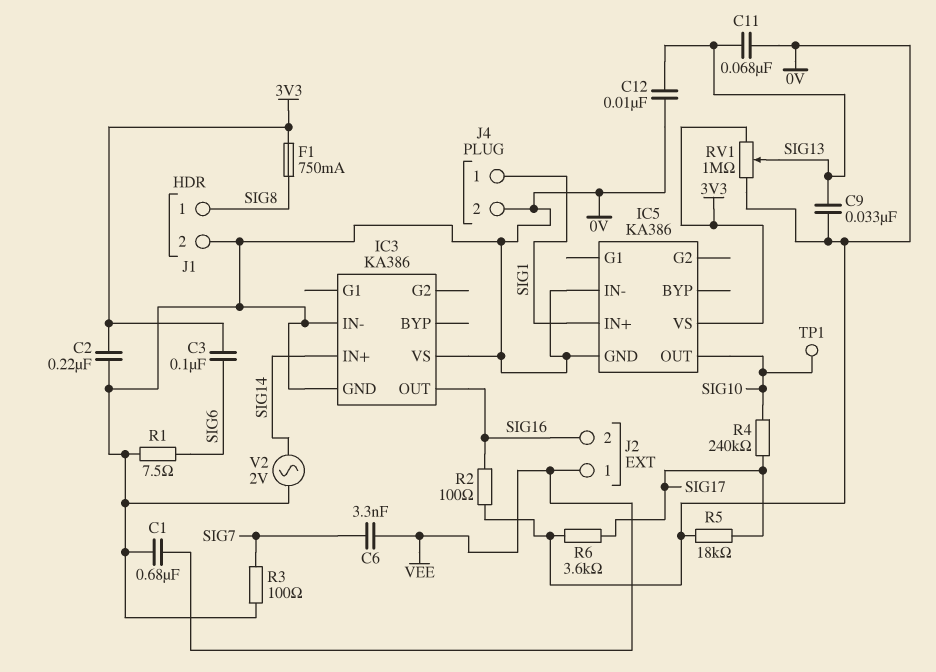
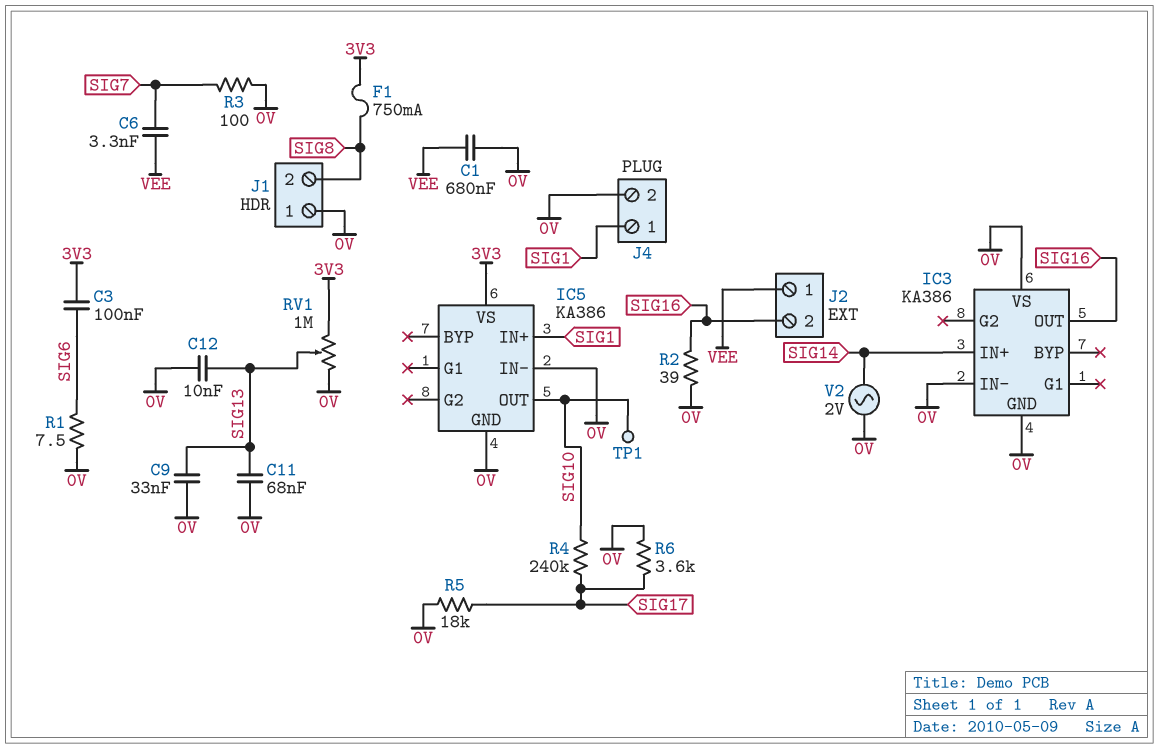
C2: 220nF (0V, 3V3) -> none
J1 pin 1: SIG8 -> 0V
J1 pin 2: 0V -> SIG8
R2: 100 (0V, SIG16) -> 39 (0V, SIG16)

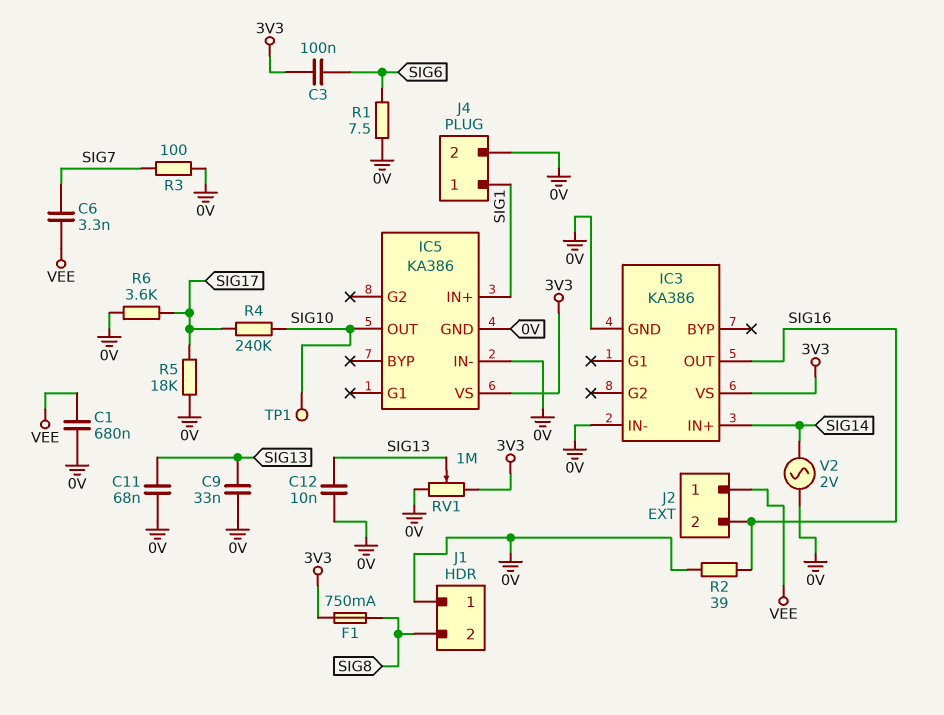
IC3 pin VS: 0V -> 3V3

